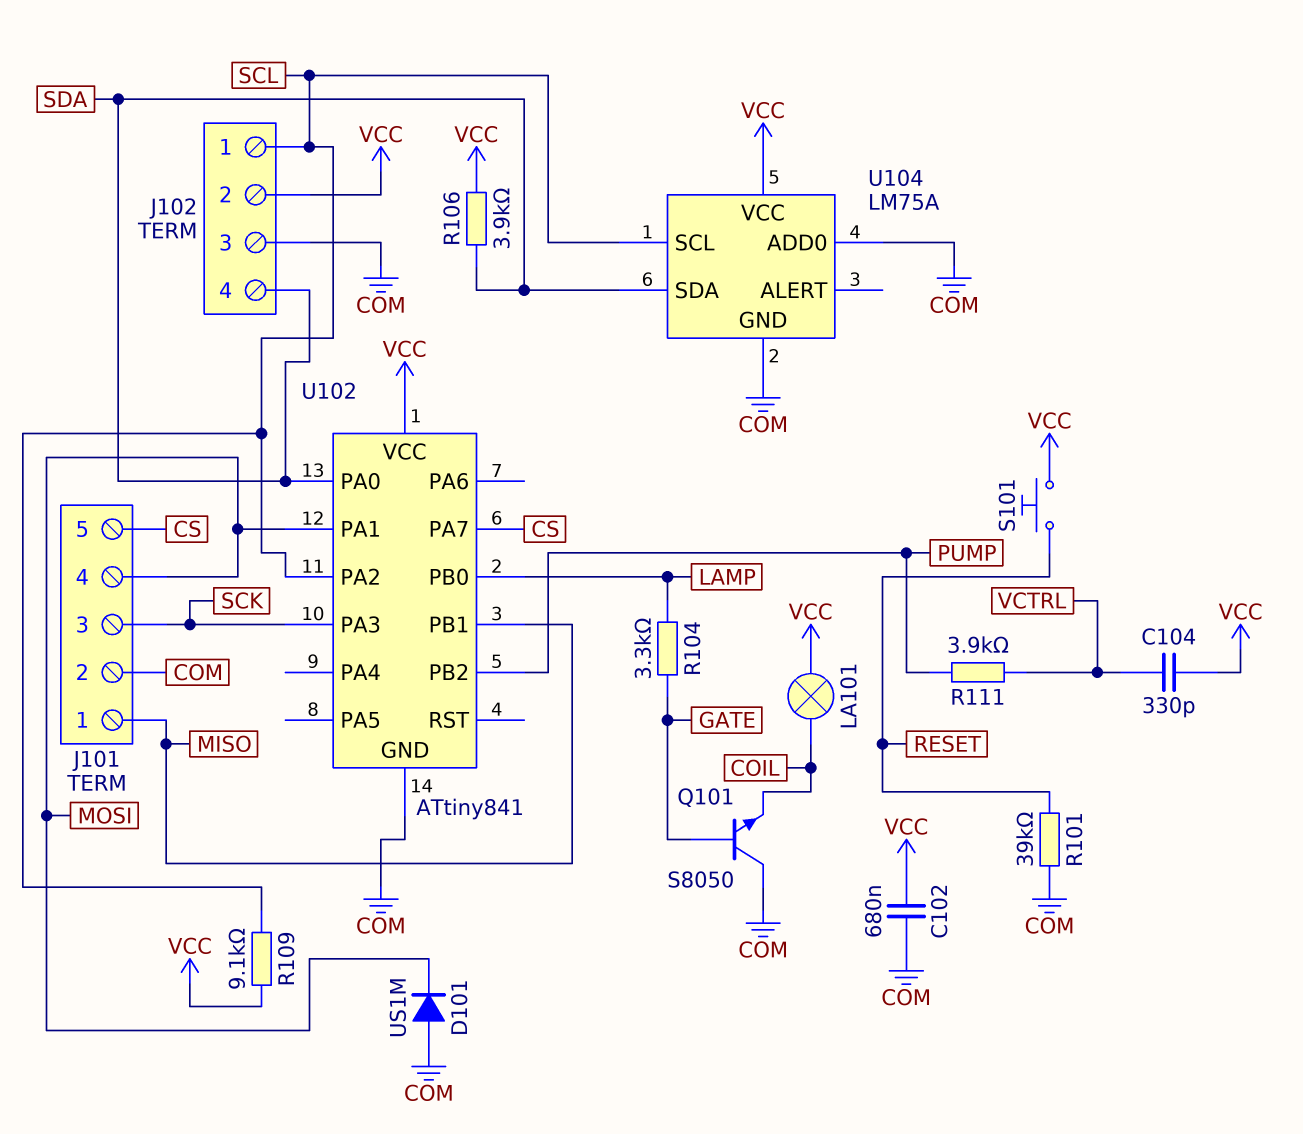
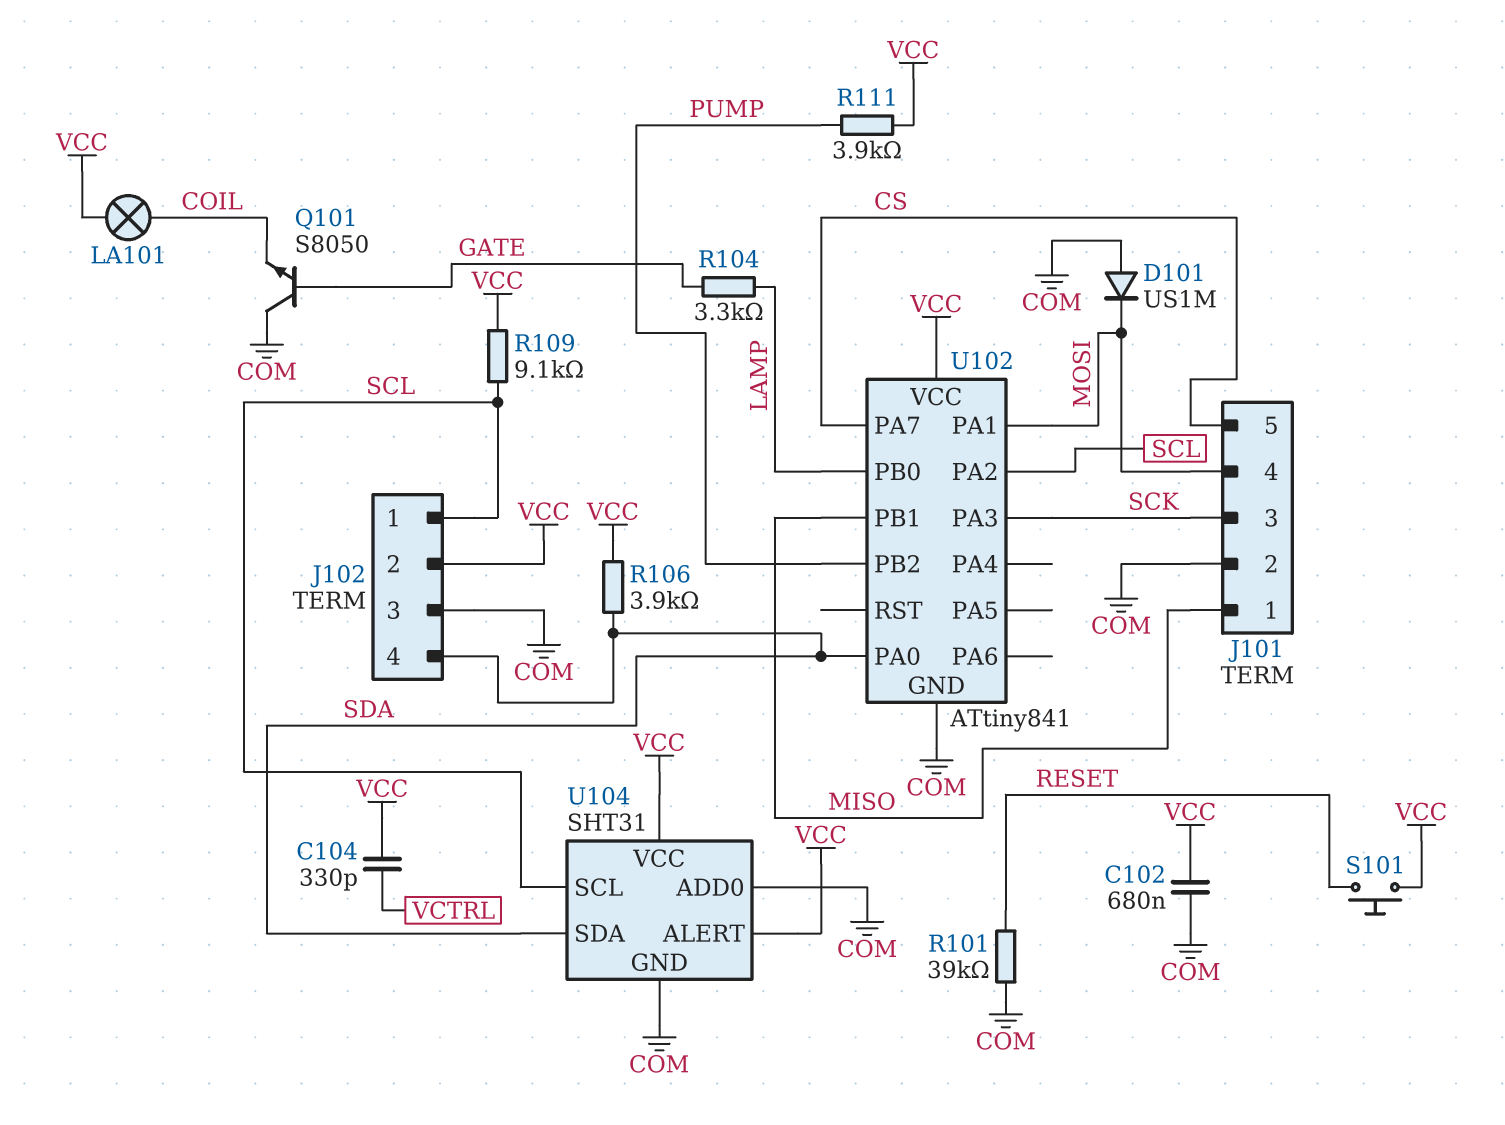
R111: 3.9k (PUMP, VCTRL) -> 3.9k (PUMP, VCC)
U104: LM75A -> SHT31
U104 pin ALERT: none -> VCC

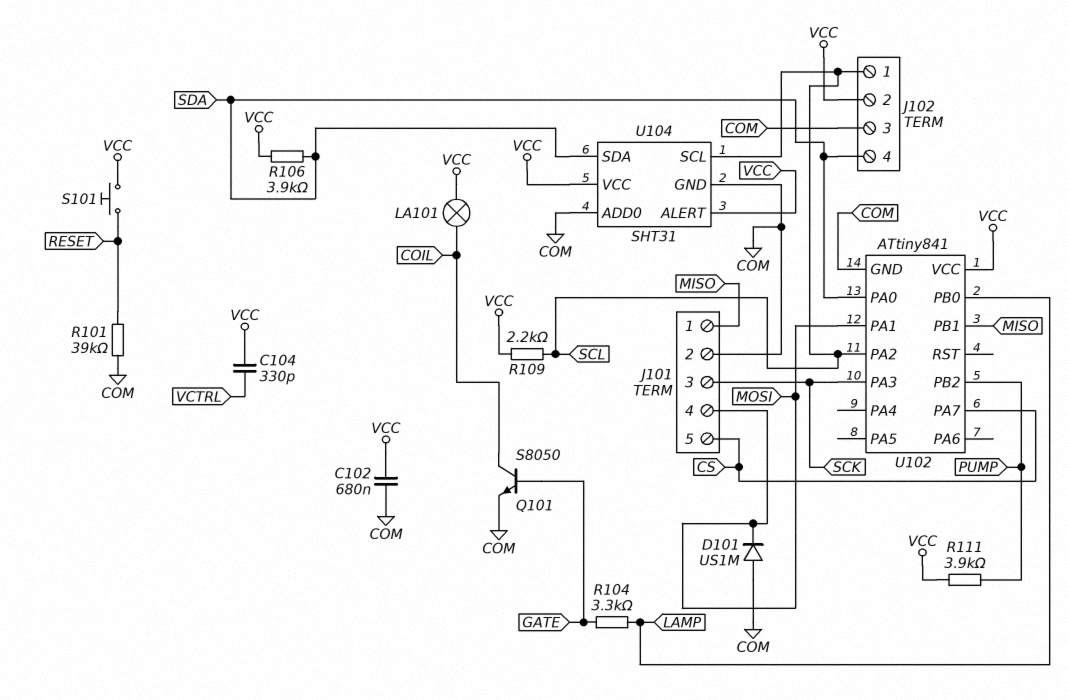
Q101: NPN S8050 (B GATE, C COM, E COIL) -> NPN S8050 (B GATE, C COIL, E COM)
R109: 9.1k (SCL, VCC) -> 2.2k (SCL, VCC)

